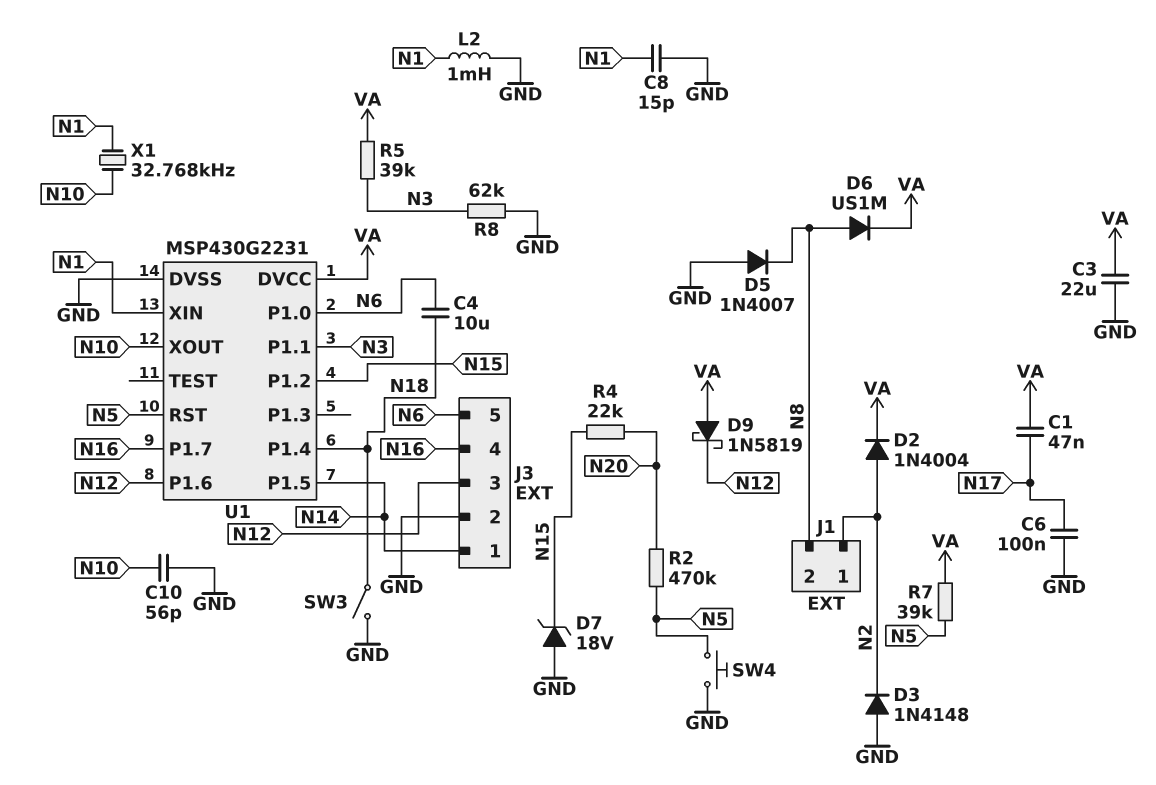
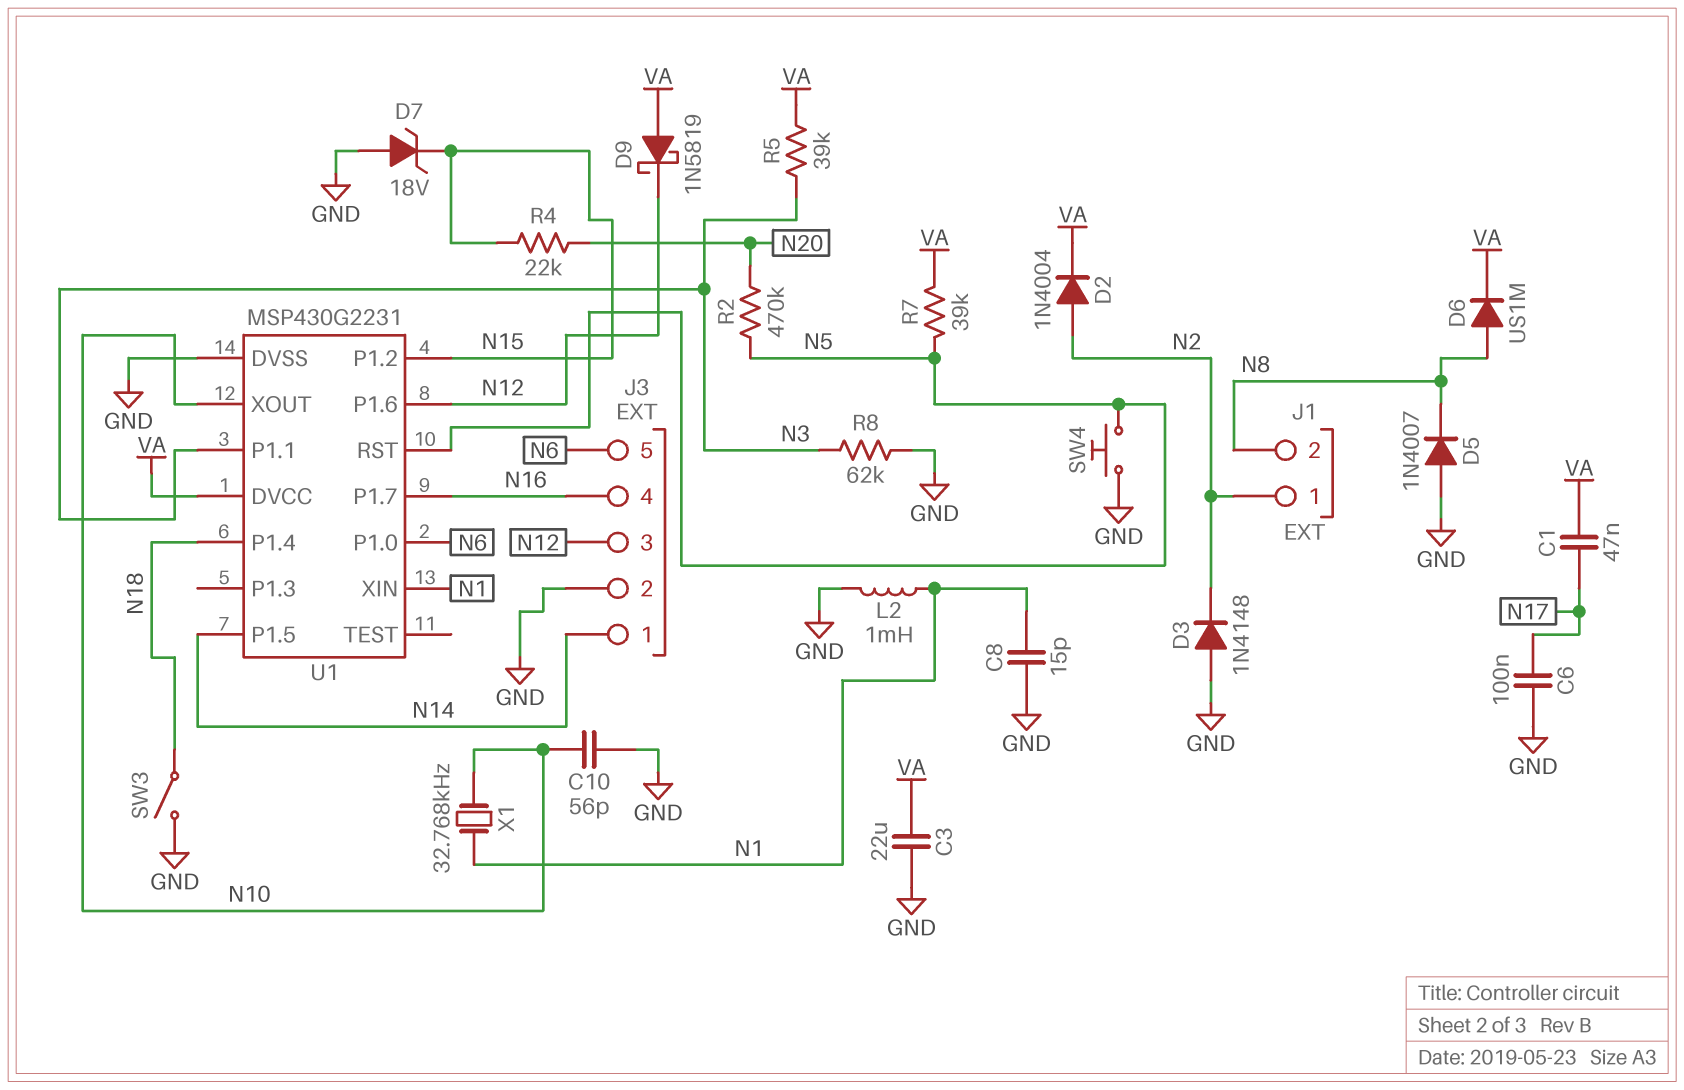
C4: 10uF (N6, N18) -> none

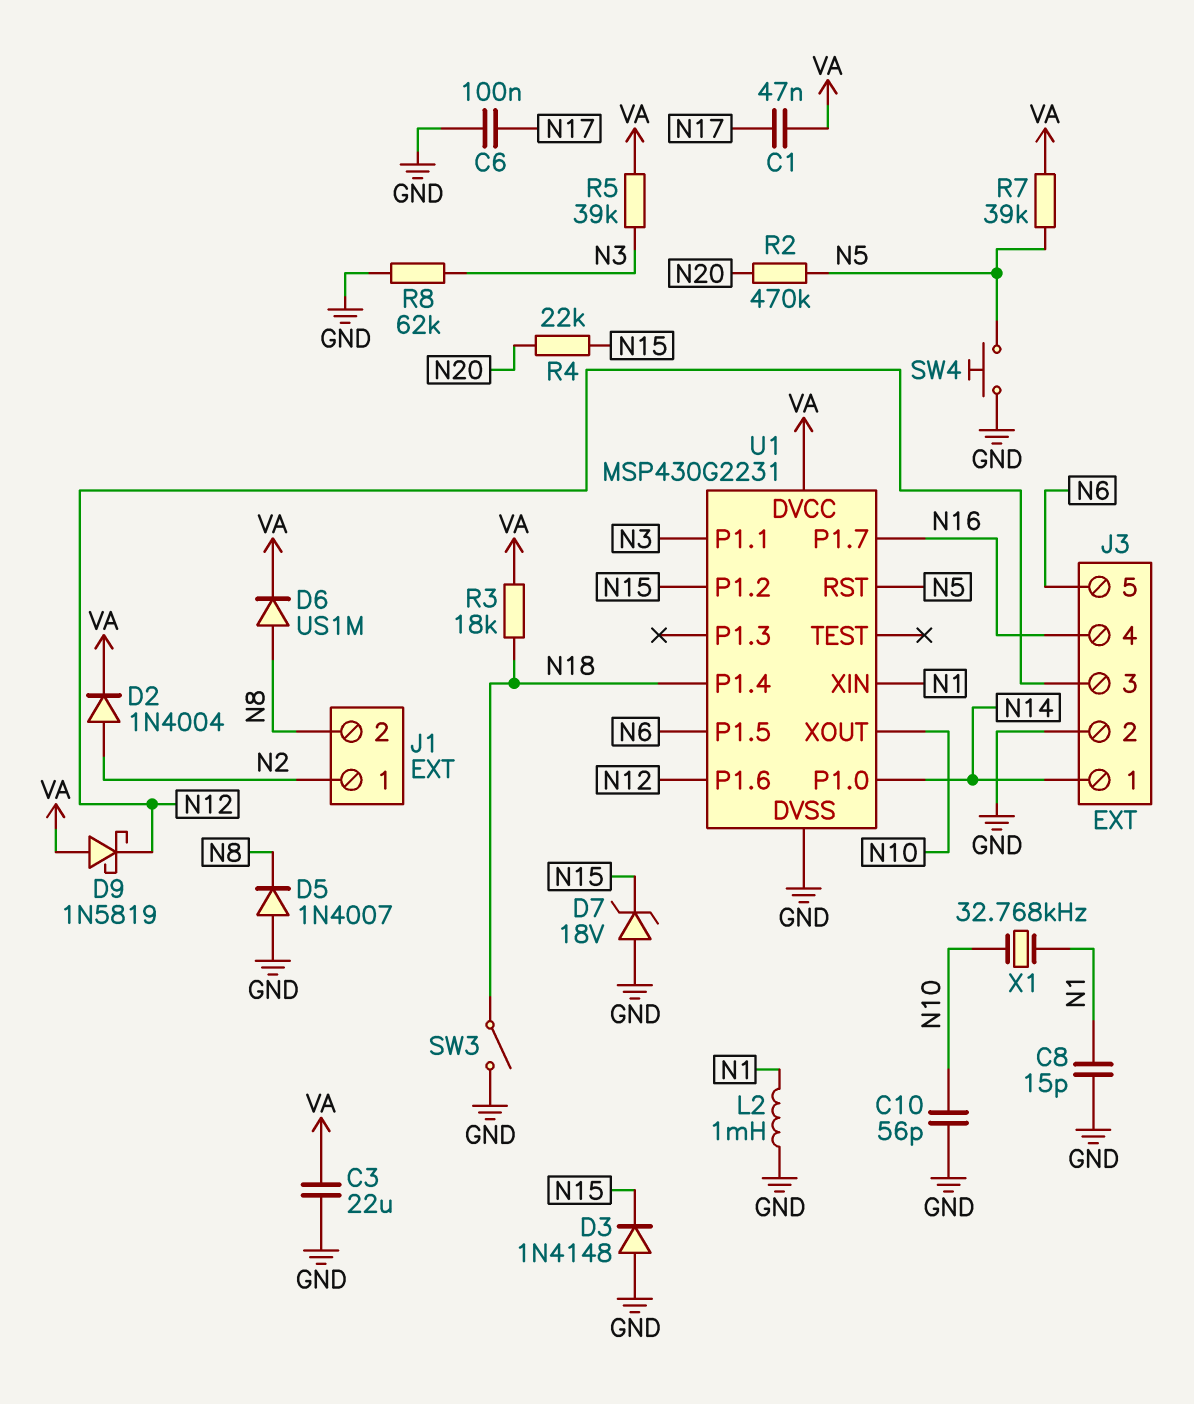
D3: diode 1N4148 (A GND, K N2) -> diode 1N4148 (A GND, K N15)
R3: none -> 18k (N18, VA)
U1 pin P1.0: N6 -> N14
U1 pin P1.5: N14 -> N6

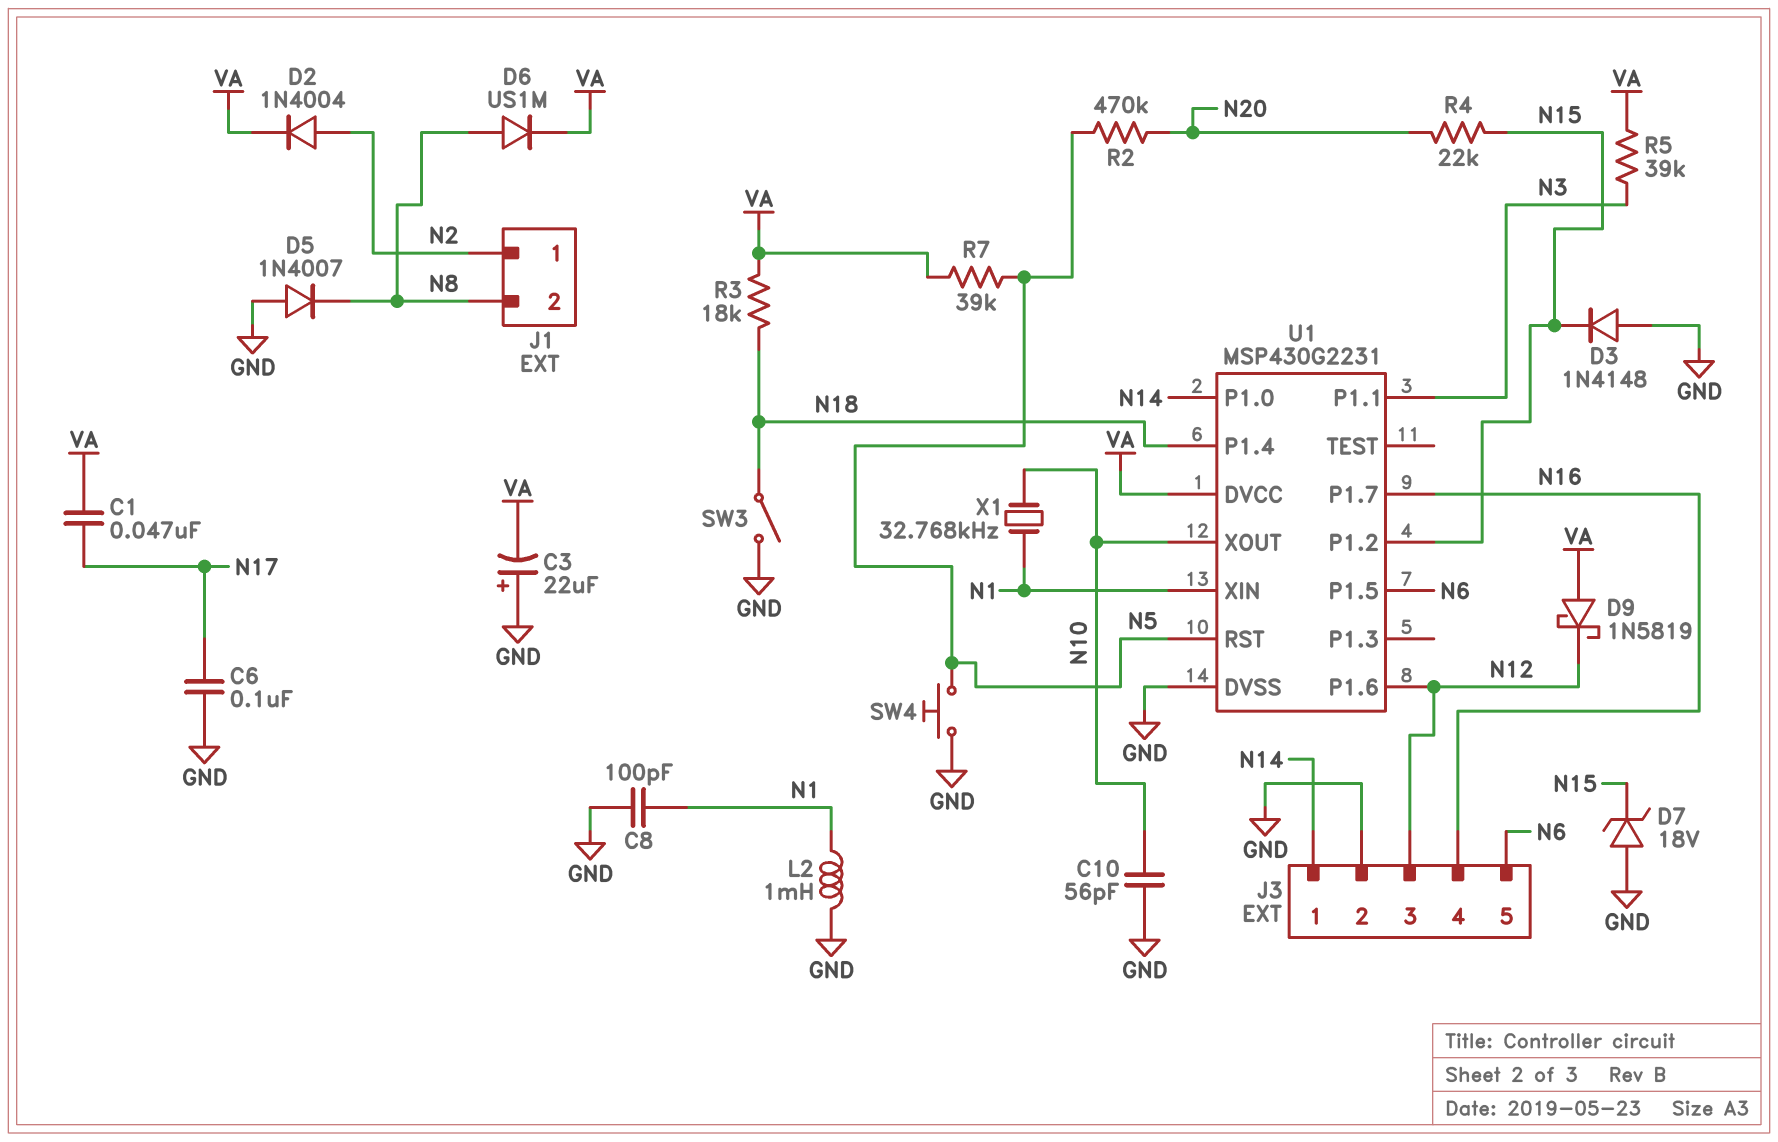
C3: 22uF (GND, VA) -> 22uF (plus GND, minus VA)
C8: 15pF (GND, N1) -> 100pF (GND, N1)
R8: 62k (GND, N3) -> none

